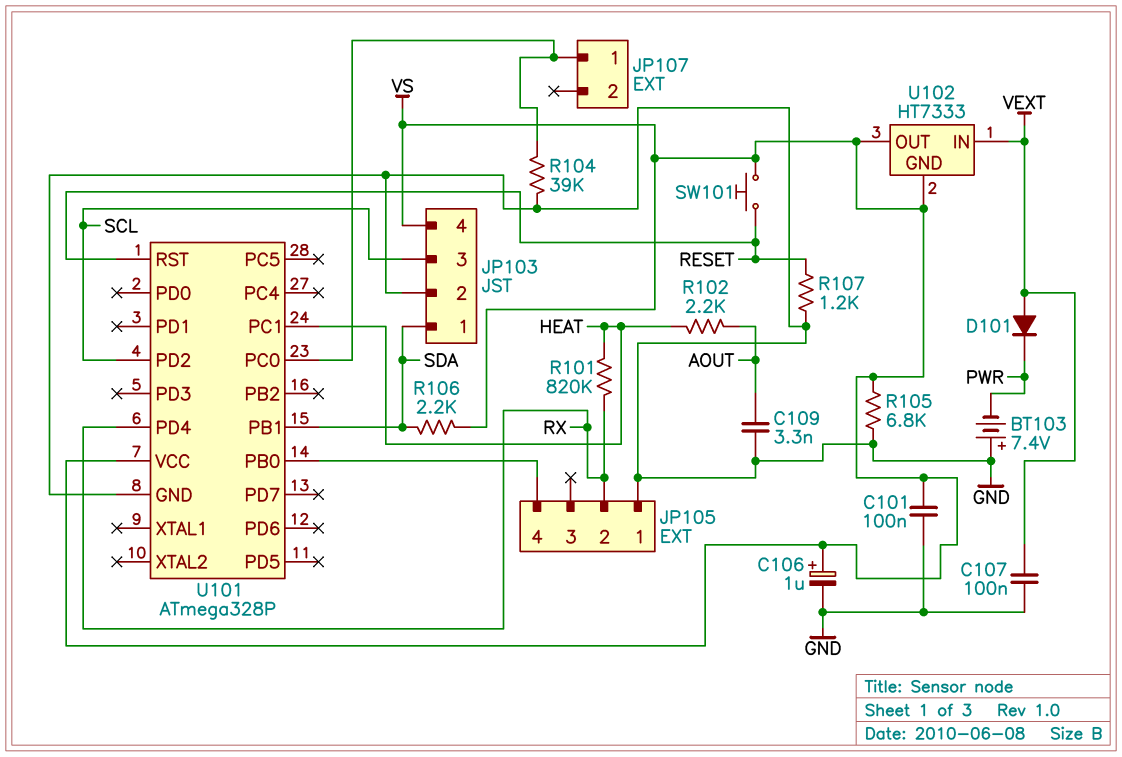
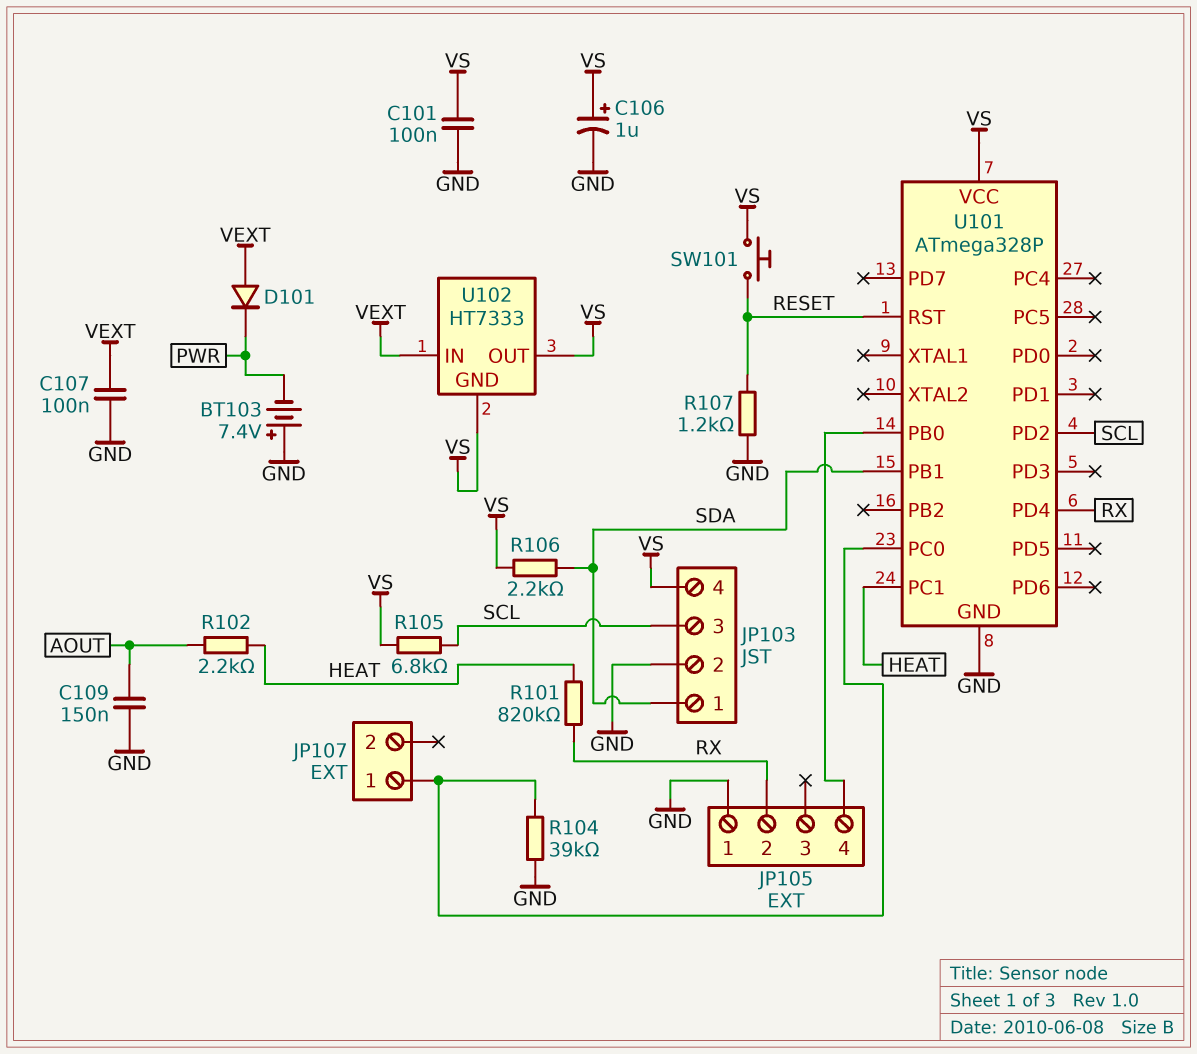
C109: 3.3nF (AOUT, GND) -> 150nF (AOUT, GND)
R105: 6.8k (GND, VS) -> 6.8k (SCL, VS)

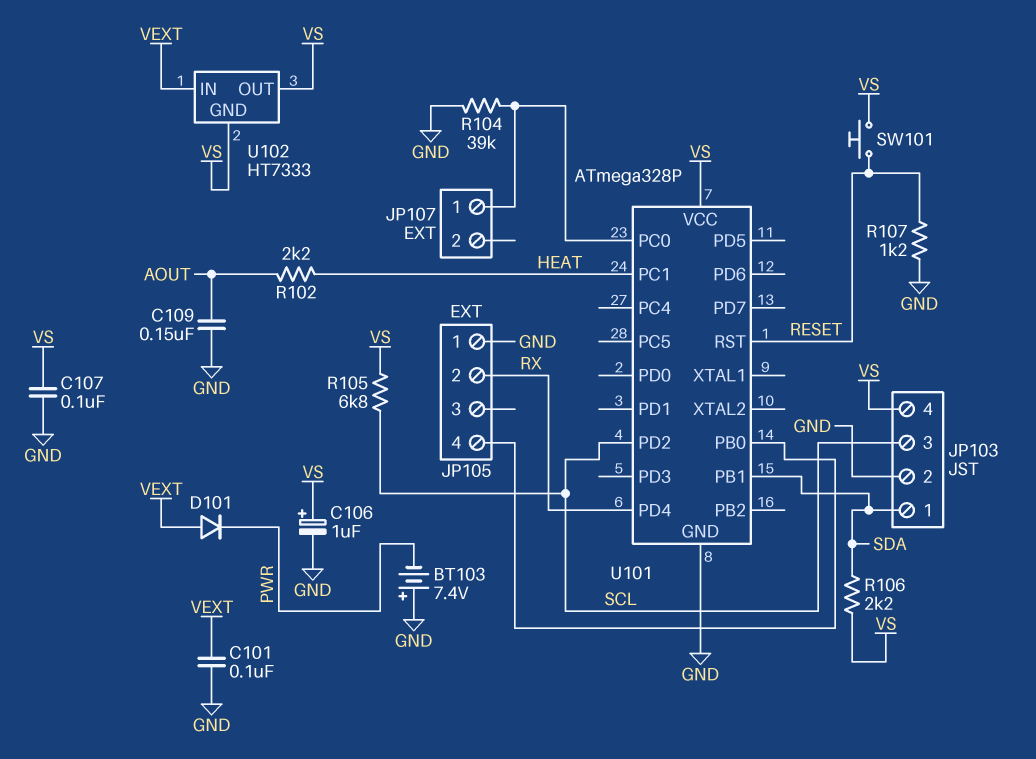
C101: 100nF (GND, VS) -> 100nF (GND, VEXT)
C107: 100nF (GND, VEXT) -> 100nF (GND, VS)
R101: 820k (HEAT, RX) -> none

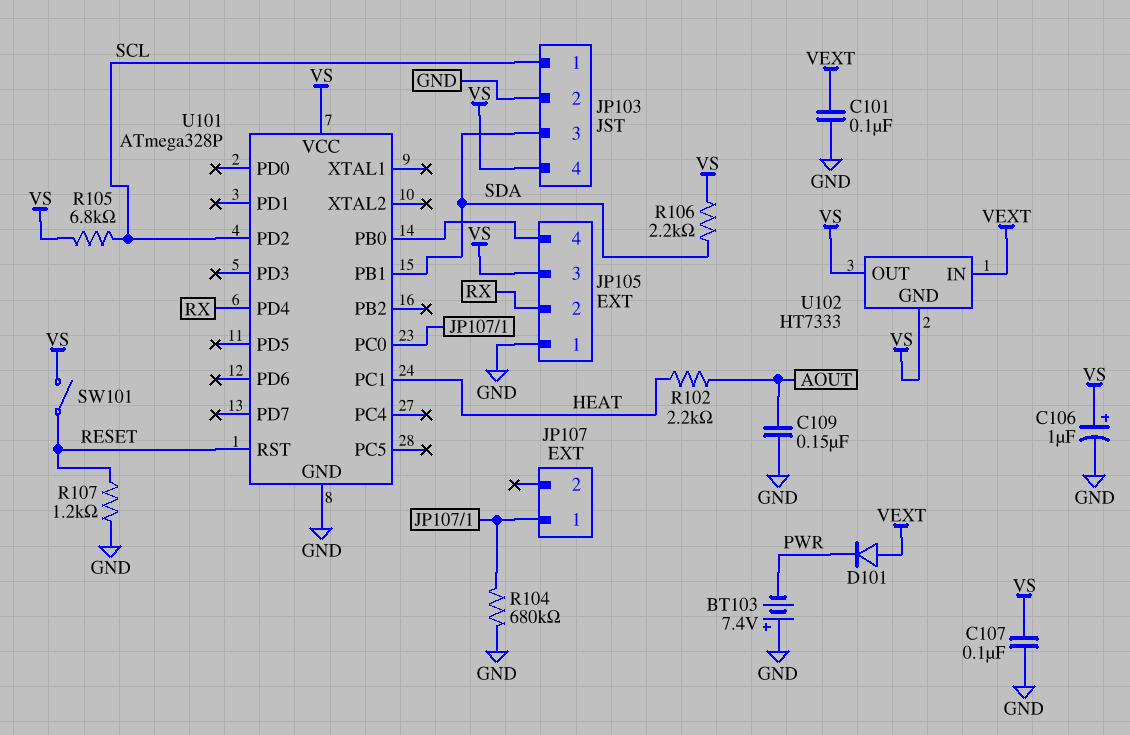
JP103 pin 1: SDA -> SCL
JP103 pin 3: SCL -> SDA
JP105 pin 3: none -> VS
R104: 39k (GND, JP107/1) -> 680k (GND, JP107/1)
SW101: button (RESET, VS) -> switch (RESET, VS)

